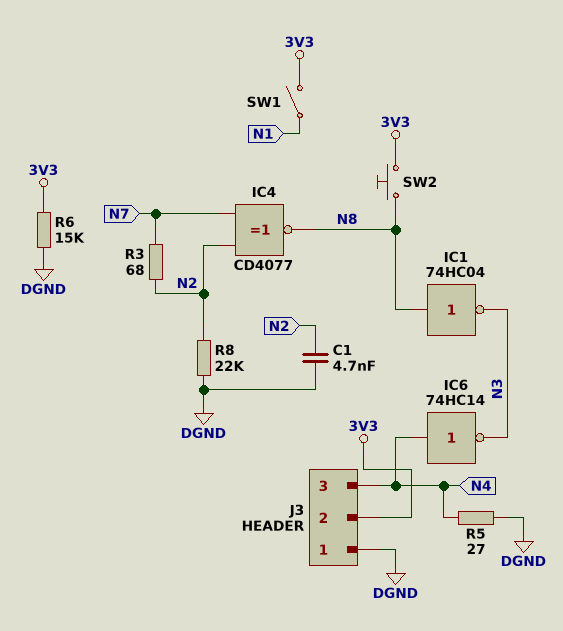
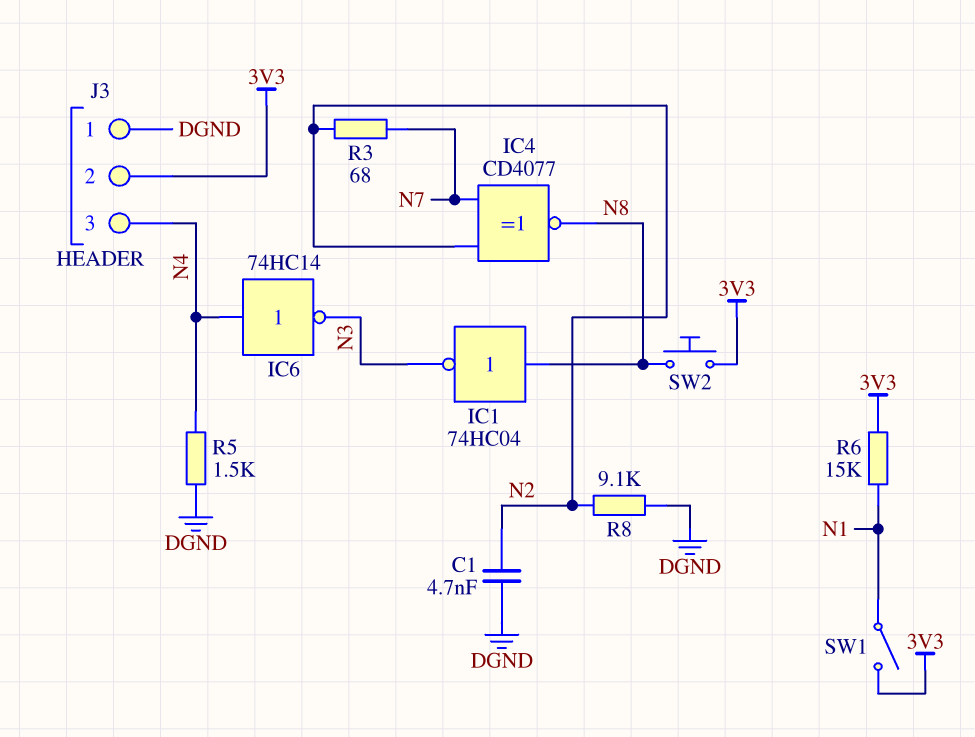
R5: 27 (DGND, N4) -> 1.5k (DGND, N4)
R6: 15k (3V3, DGND) -> 15k (3V3, N1)
R8: 22k (DGND, N2) -> 9.1k (DGND, N2)

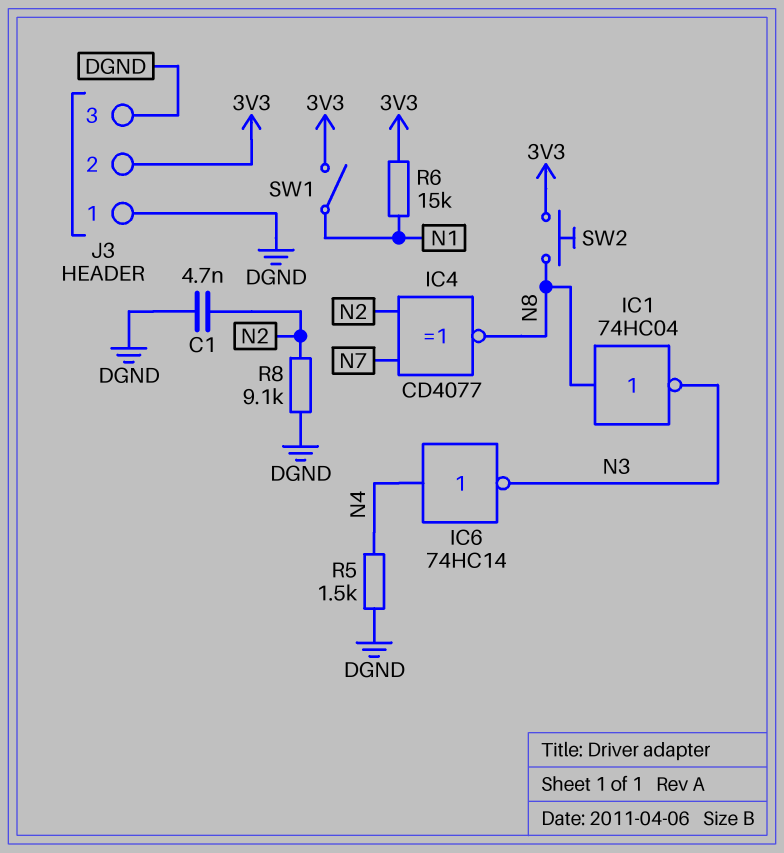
J3 pin 3: N4 -> DGND
R3: 68 (N2, N7) -> none

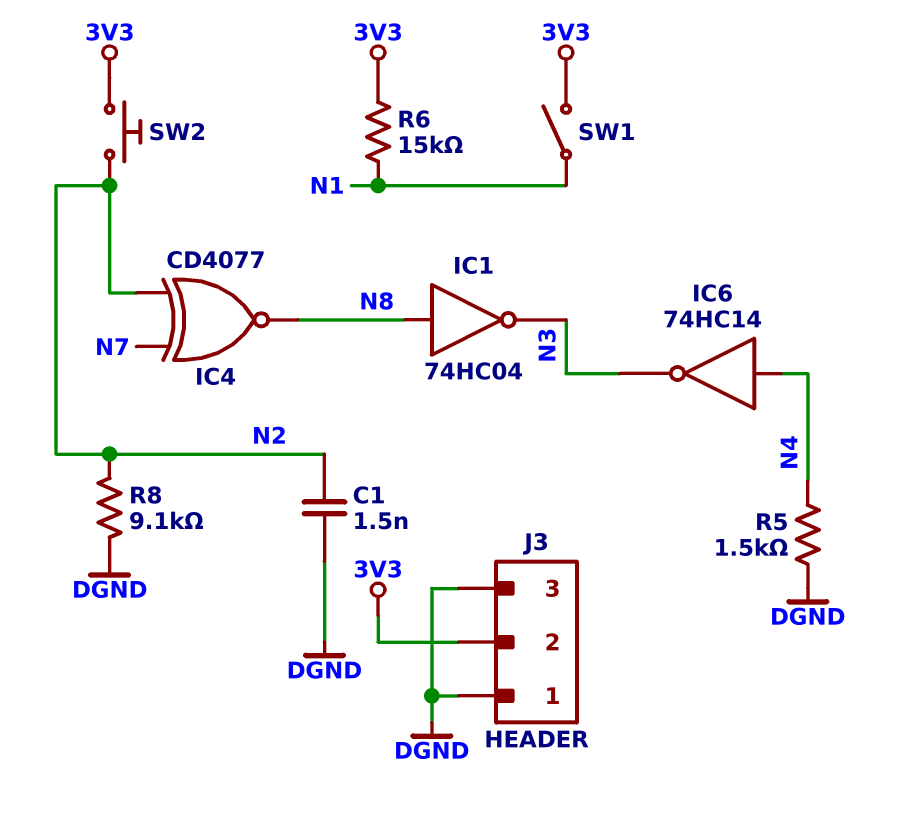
C1: 4.7nF (DGND, N2) -> 1.5nF (DGND, N2)
SW2: button (3V3, N8) -> button (3V3, N2)

